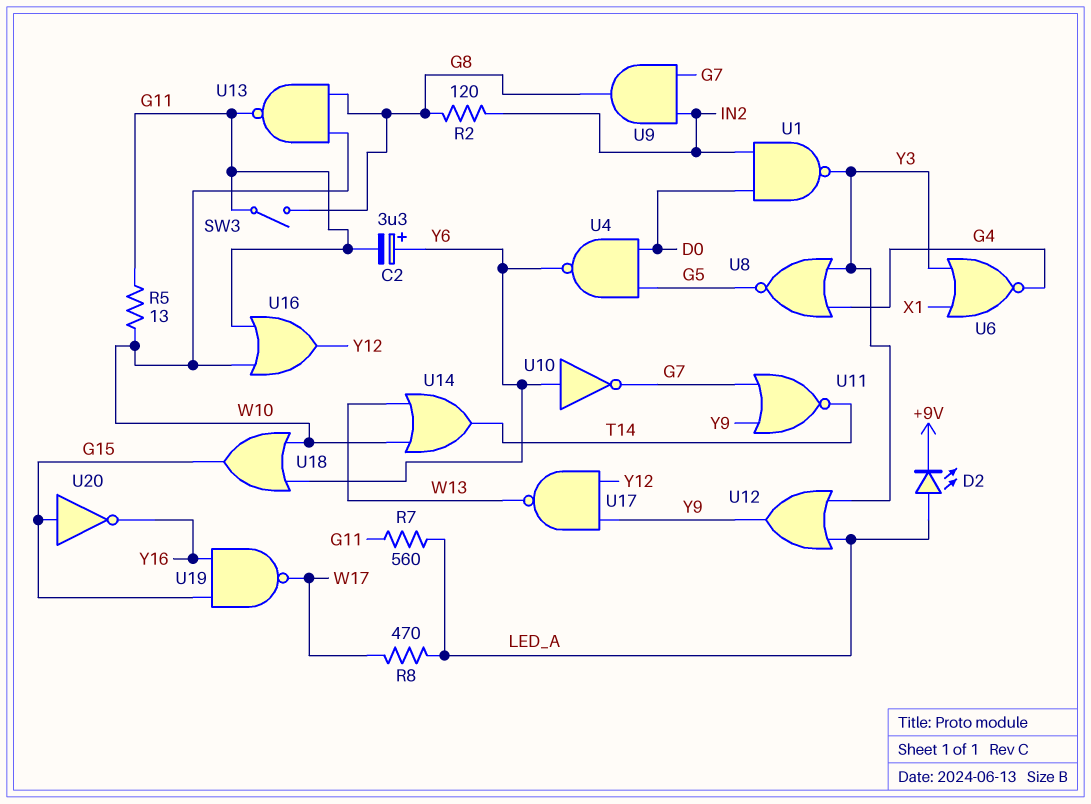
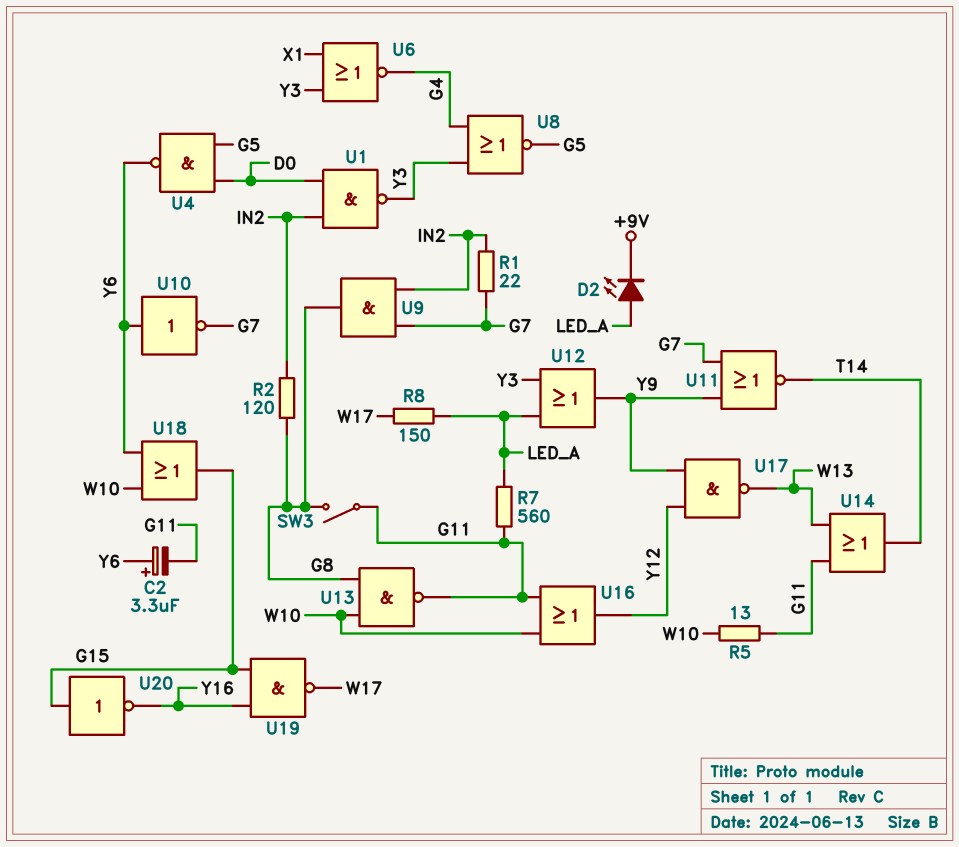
R1: none -> 22 (G7, IN2)
R8: 470 (LED_A, W17) -> 150 (LED_A, W17)
U14: OR (in W10, in W13, out T14) -> OR (in G11, in W13, out T14)

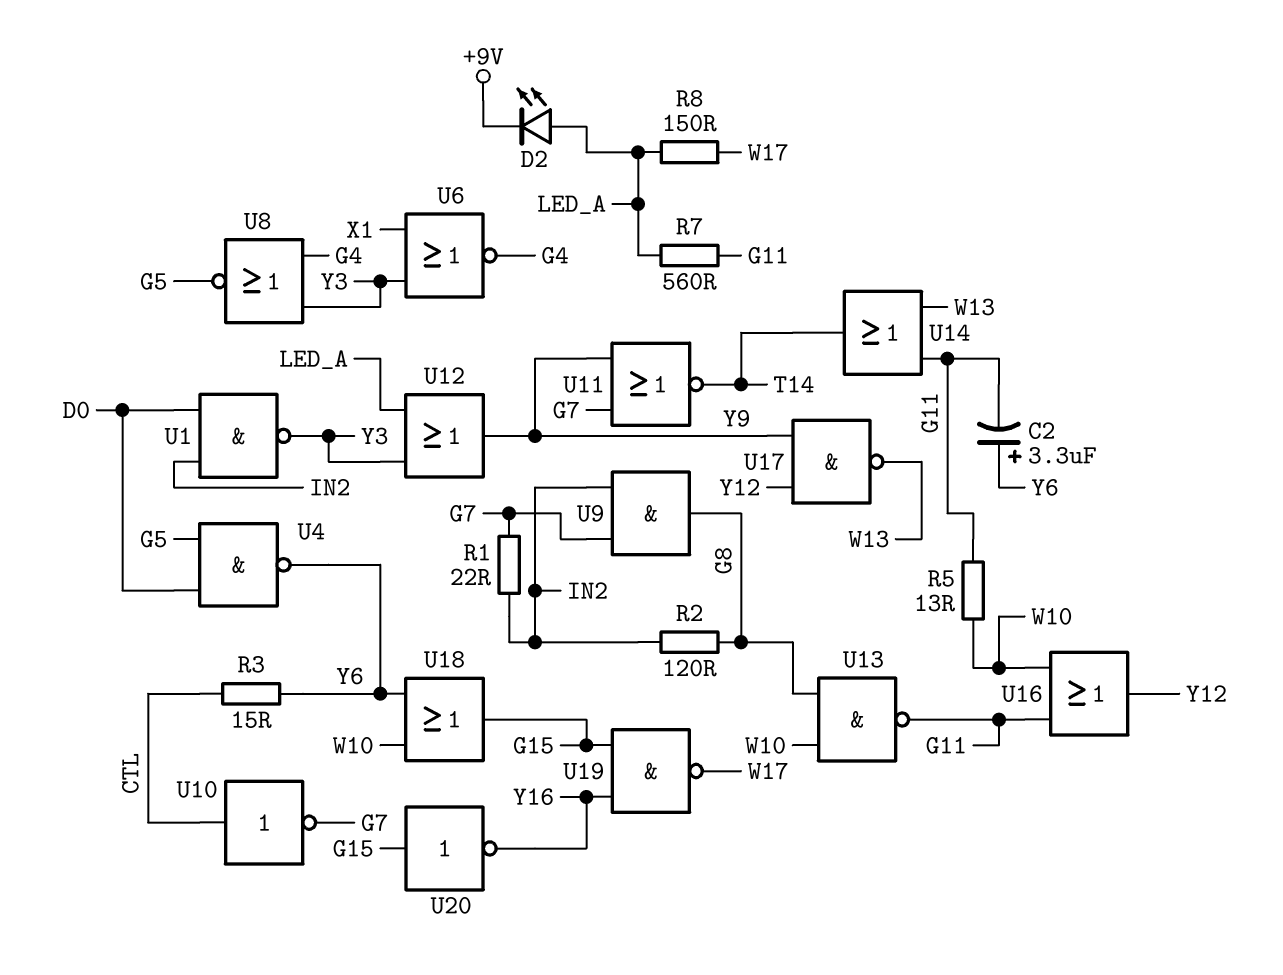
R3: none -> 15 (CTL, Y6)
SW3: switch (G8, G11) -> none
U10: NOT (in Y6, out G7) -> NOT (in CTL, out G7)

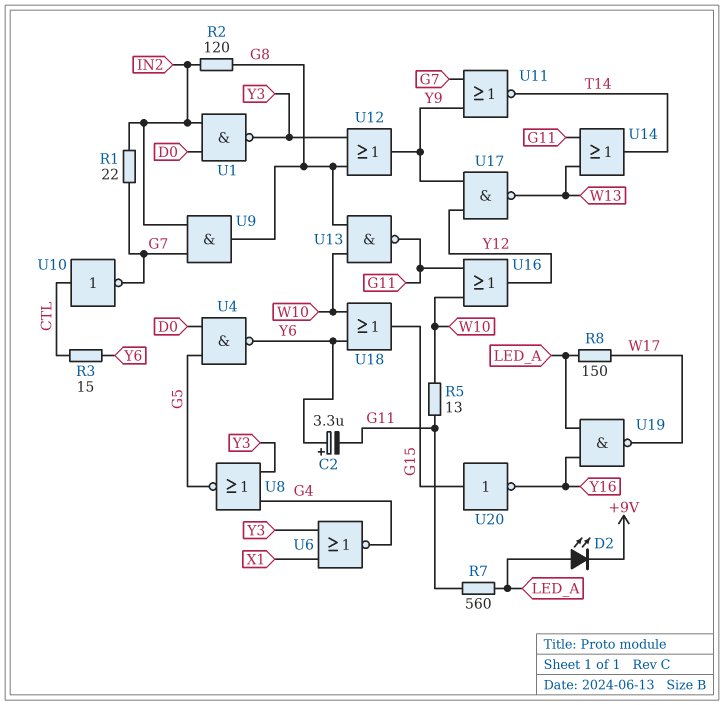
U12: OR (in LED_A, in Y3, out Y9) -> OR (in G8, in Y3, out Y9)
U19: NAND (in G15, in Y16, out W17) -> NAND (in LED_A, in Y16, out W17)

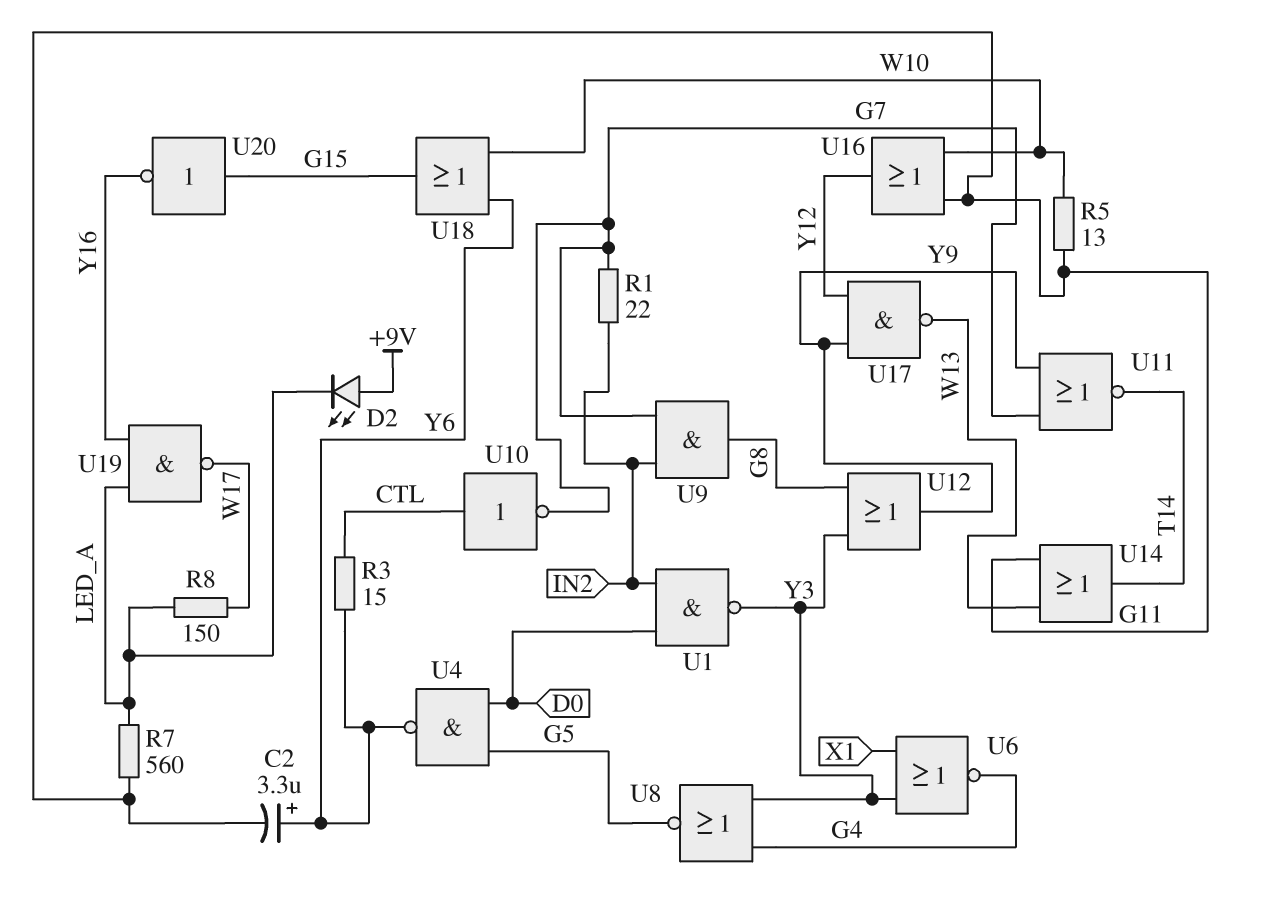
D2: LED (A LED_A, K +9V) -> LED (A +9V, K LED_A)
R2: 120 (G8, IN2) -> none
U13: NAND (in G8, in W10, out G11) -> none

